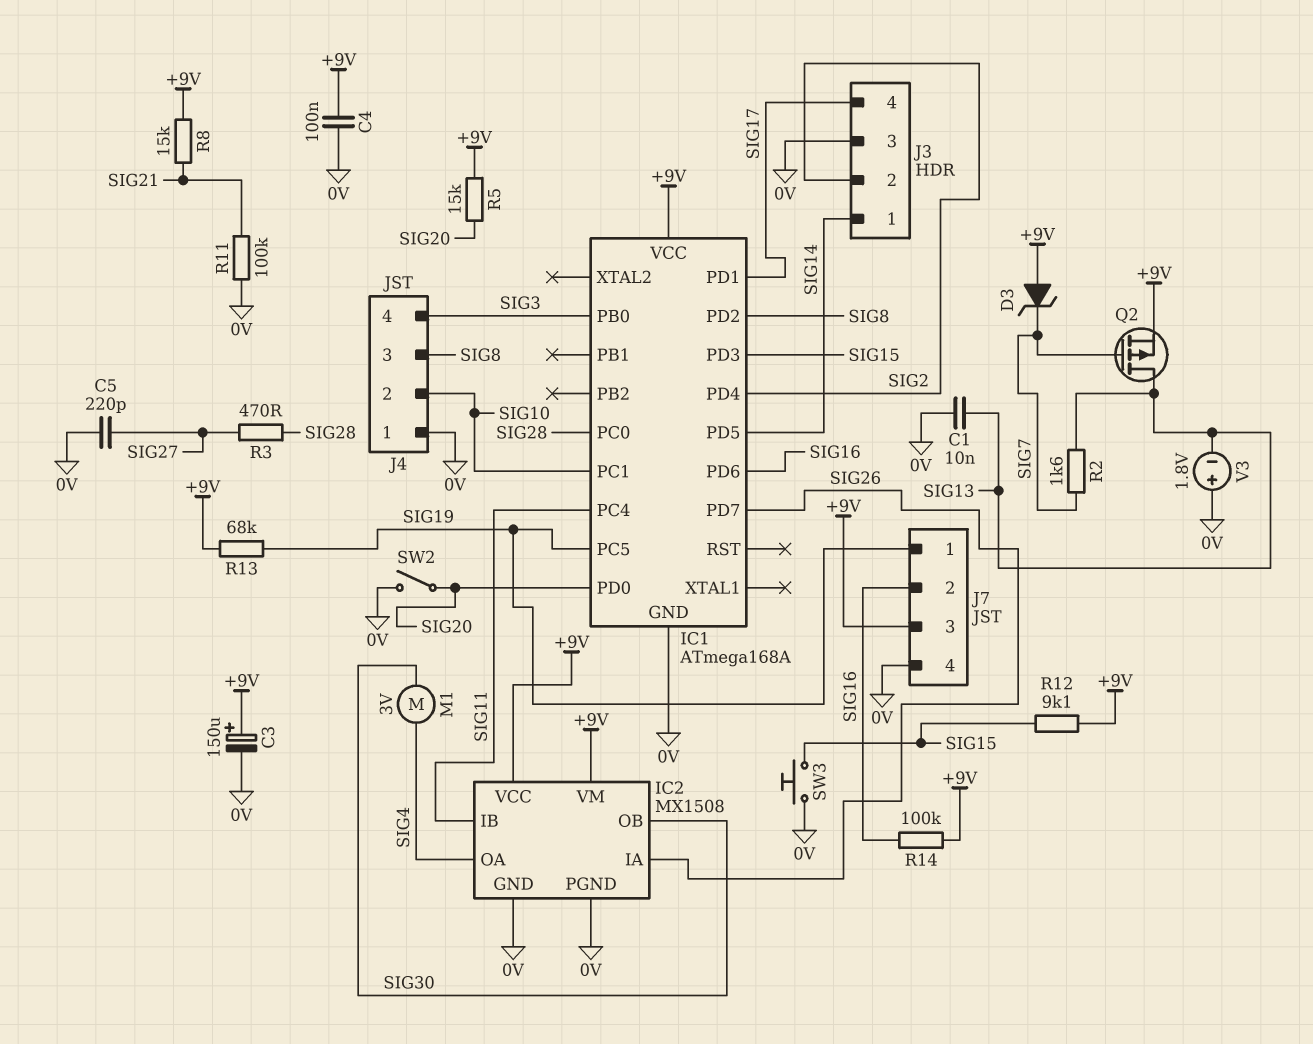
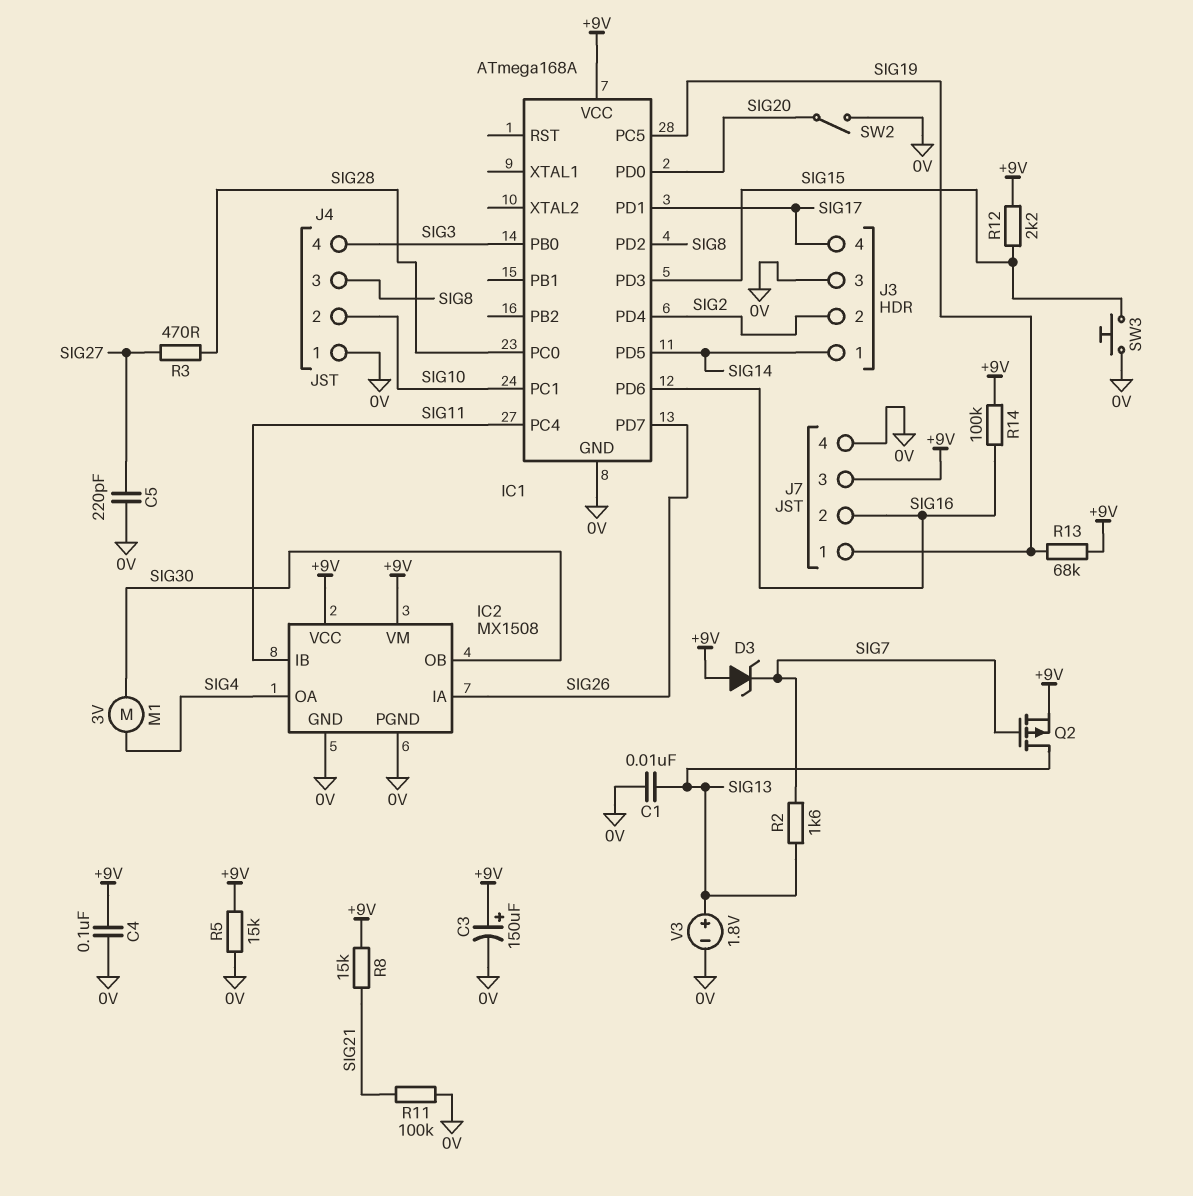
R5: 15k (+9V, SIG20) -> 15k (+9V, 0V)
R12: 9.1k (+9V, SIG15) -> 2.2k (+9V, SIG15)
V3: 1.8V (plus 0V, minus SIG13) -> 1.8V (plus SIG13, minus 0V)

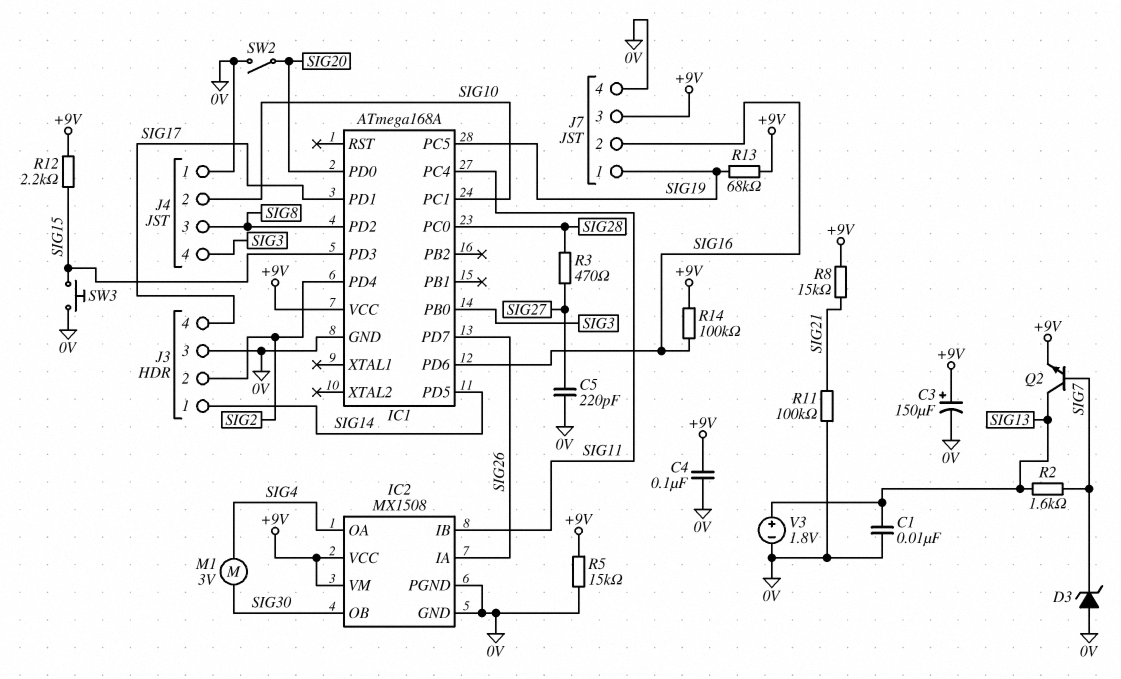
D3: zener (A +9V, K SIG7) -> zener (A 0V, K SIG7)
Q2: PMOS (G SIG7, D SIG13, S +9V) -> NPN (B SIG7, C SIG13, E +9V)

